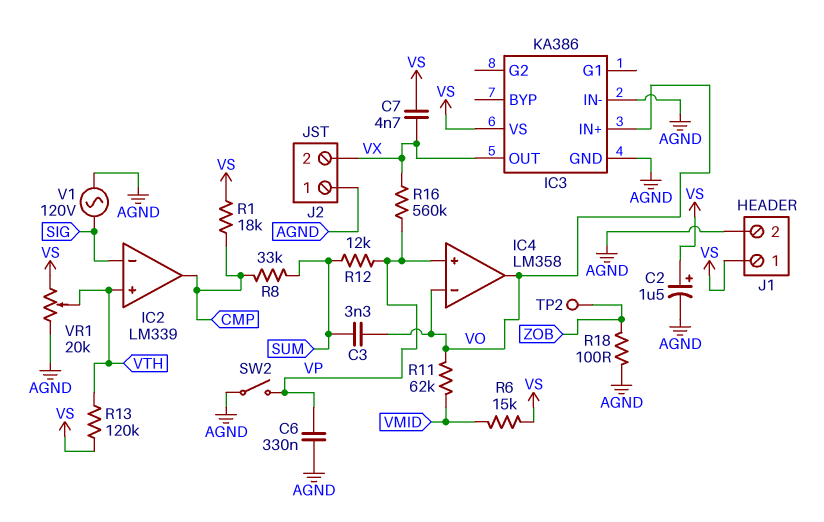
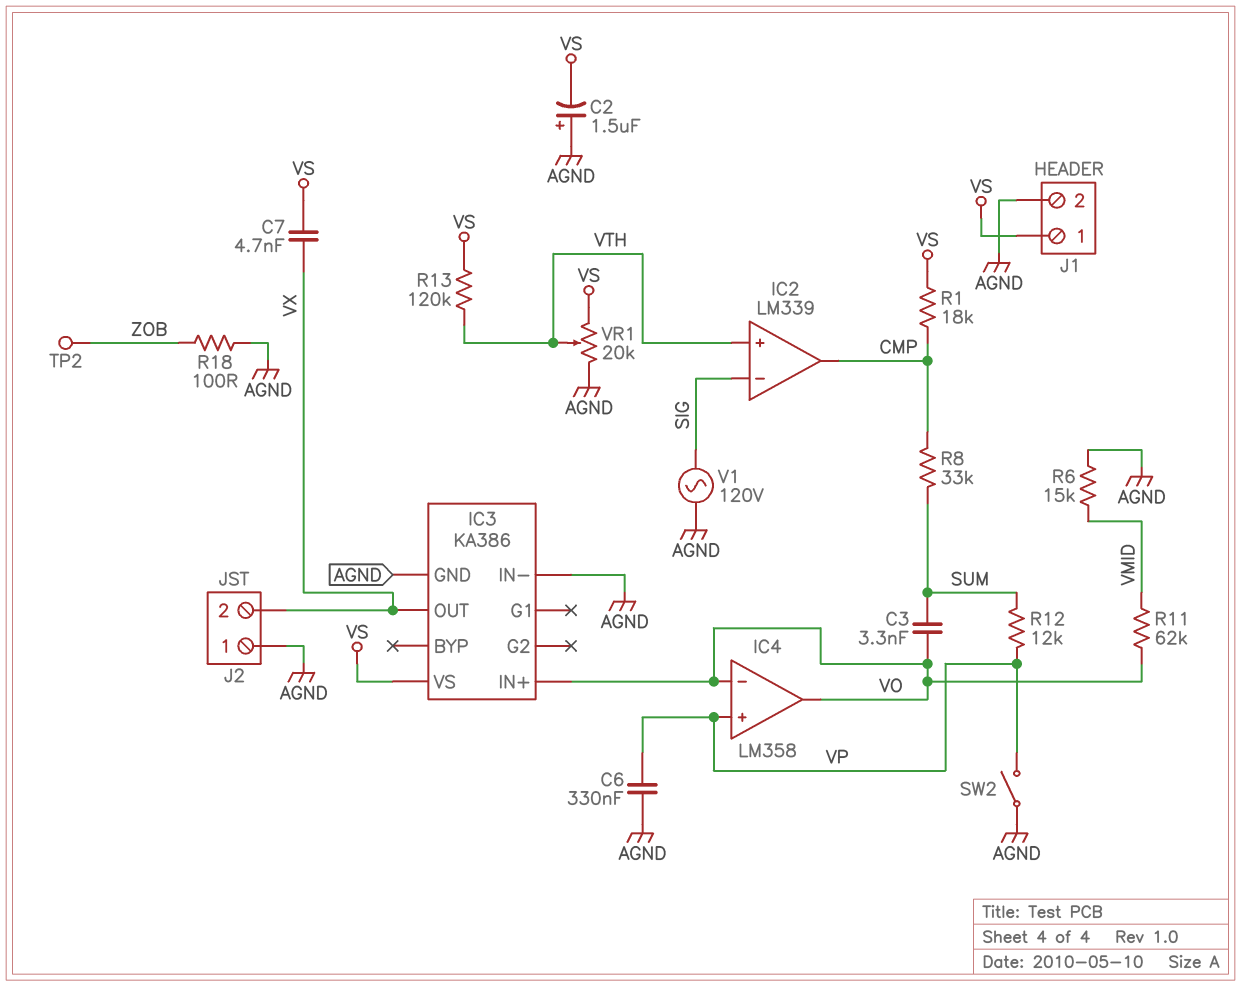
C2: 1.5uF (plus VS, minus AGND) -> 1.5uF (plus AGND, minus VS)
R6: 15k (VMID, VS) -> 15k (AGND, VMID)
R16: 560k (VP, VX) -> none

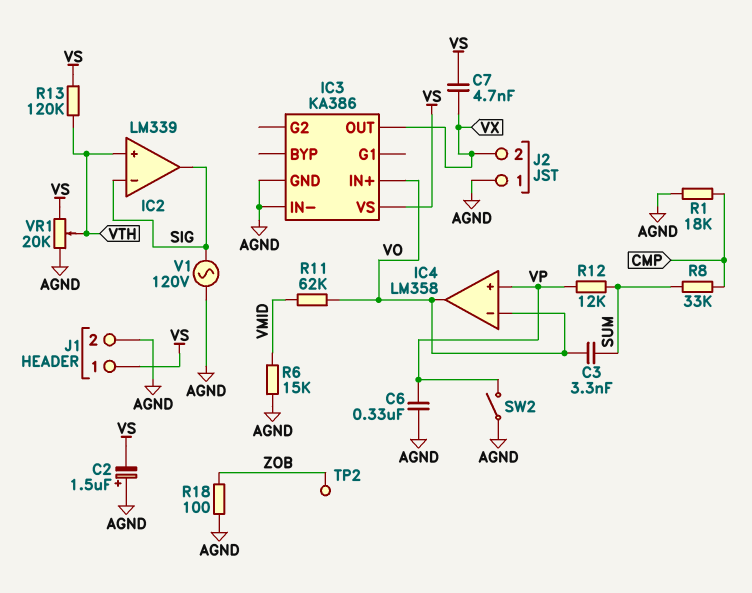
IC2 pin out: CMP -> SIG
R1: 18k (CMP, VS) -> 18k (AGND, CMP)

